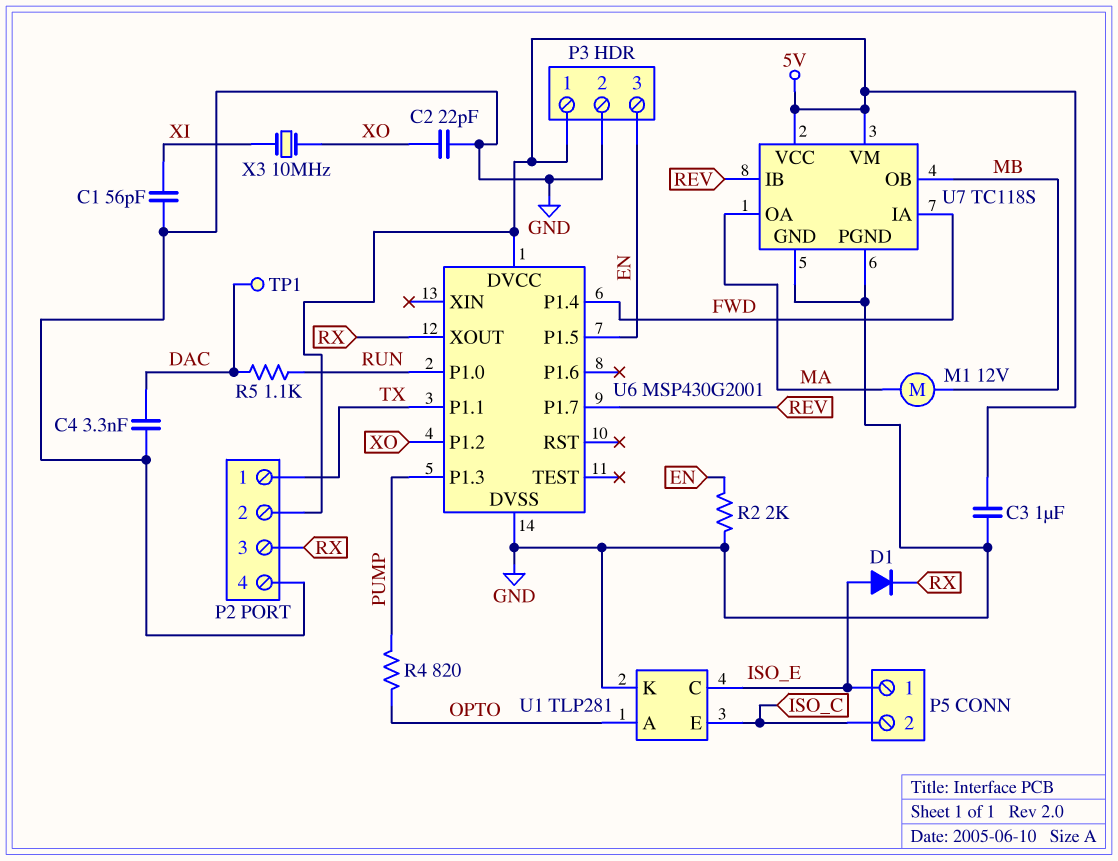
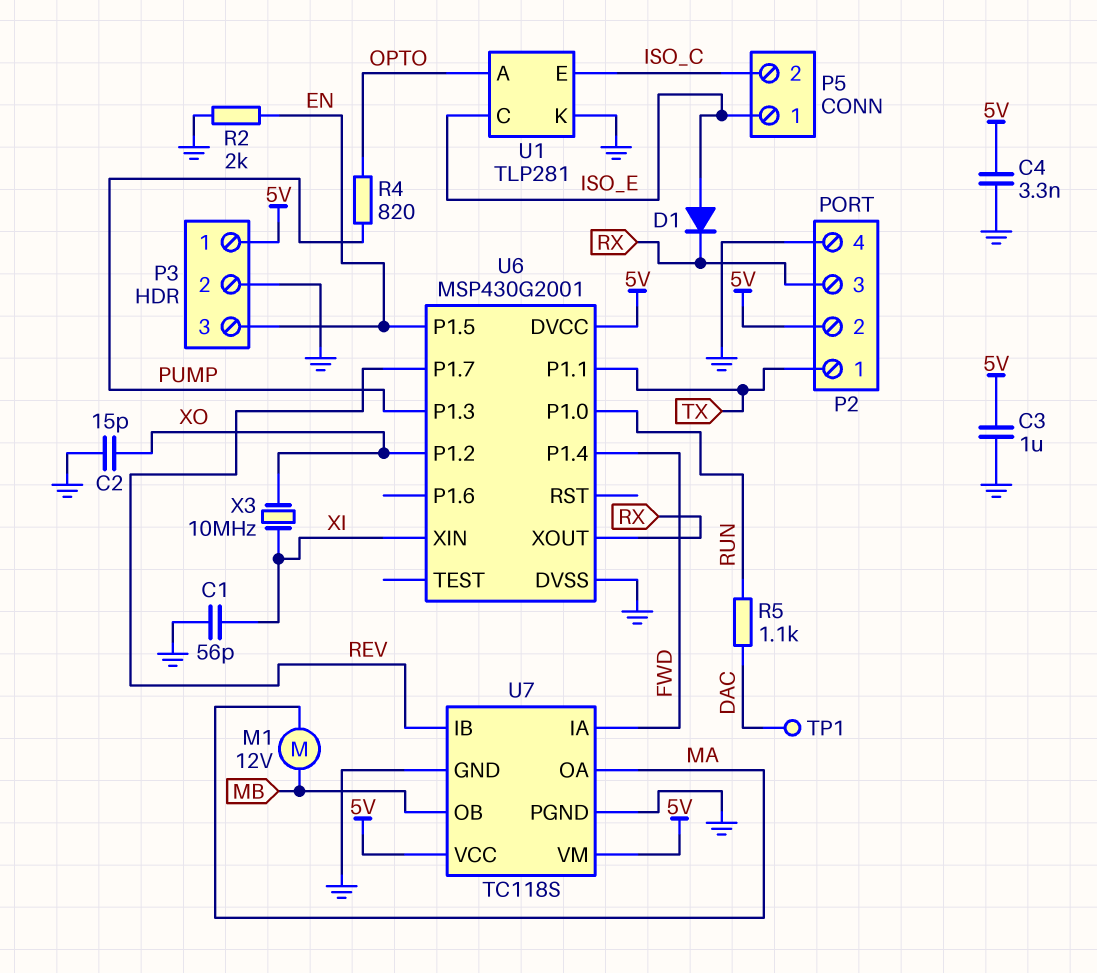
C2: 22pF (GND, XO) -> 15pF (GND, XO)
C4: 3.3nF (DAC, GND) -> 3.3nF (5V, GND)
U6 pin XIN: none -> XI

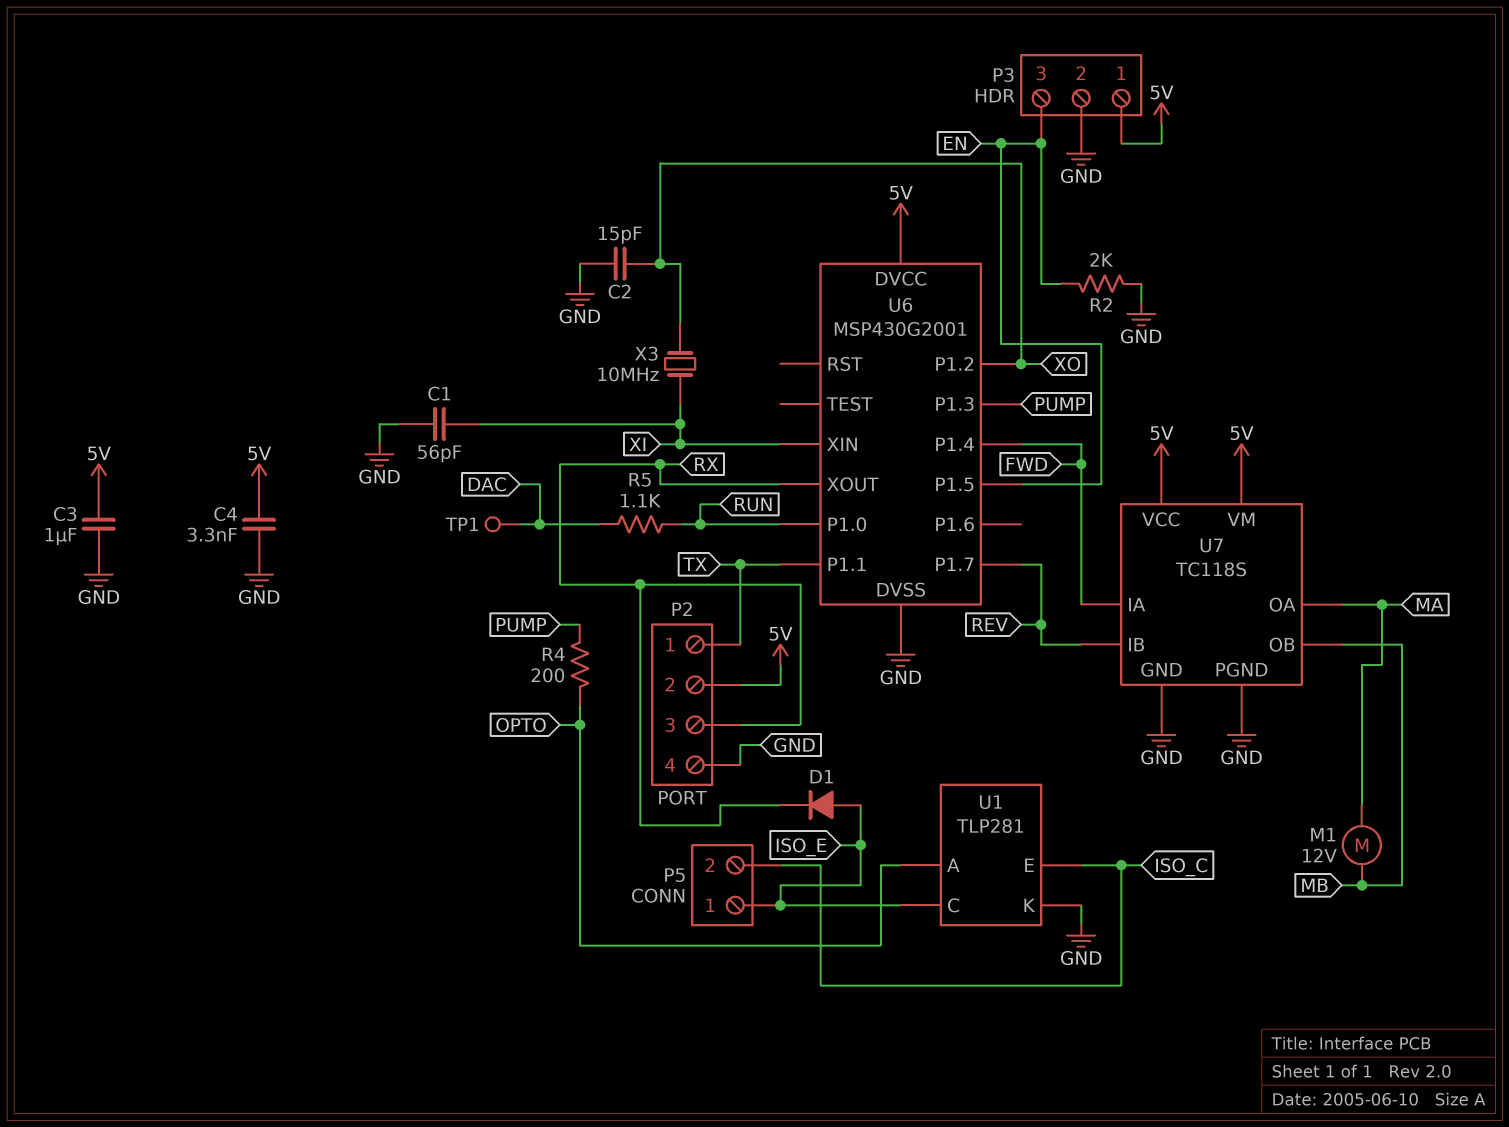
R4: 820 (OPTO, PUMP) -> 200 (OPTO, PUMP)

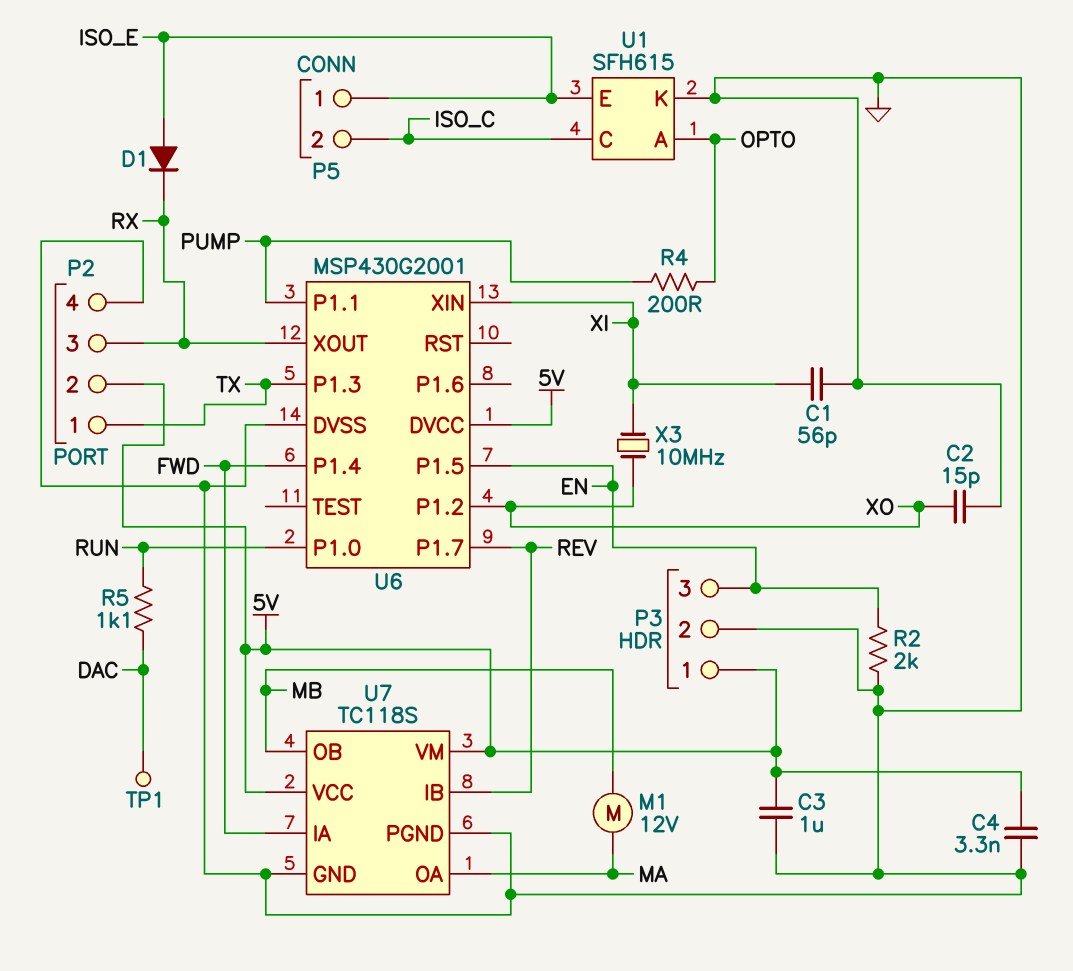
U1: TLP281 -> SFH615
U1 pin C: ISO_E -> ISO_C
U1 pin E: ISO_C -> ISO_E
U6 pin P1.1: TX -> PUMP
U6 pin P1.3: PUMP -> TX

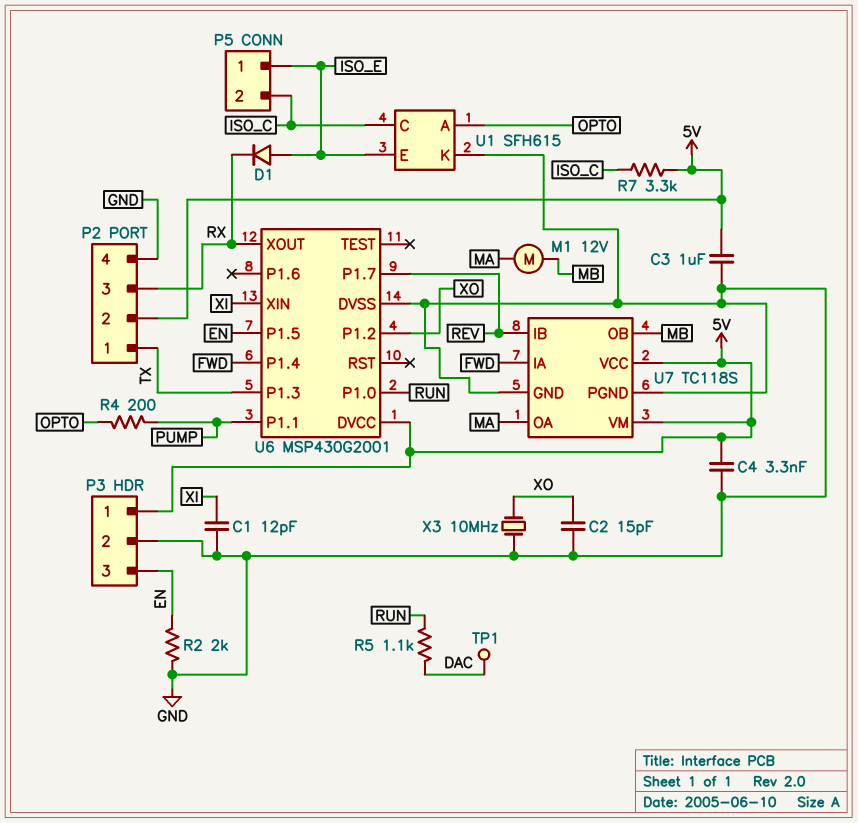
C1: 56pF (GND, XI) -> 12pF (GND, XI)
R7: none -> 3.3k (5V, ISO_C)
X3: 10MHz (XI, XO) -> 10MHz (GND, XO)

